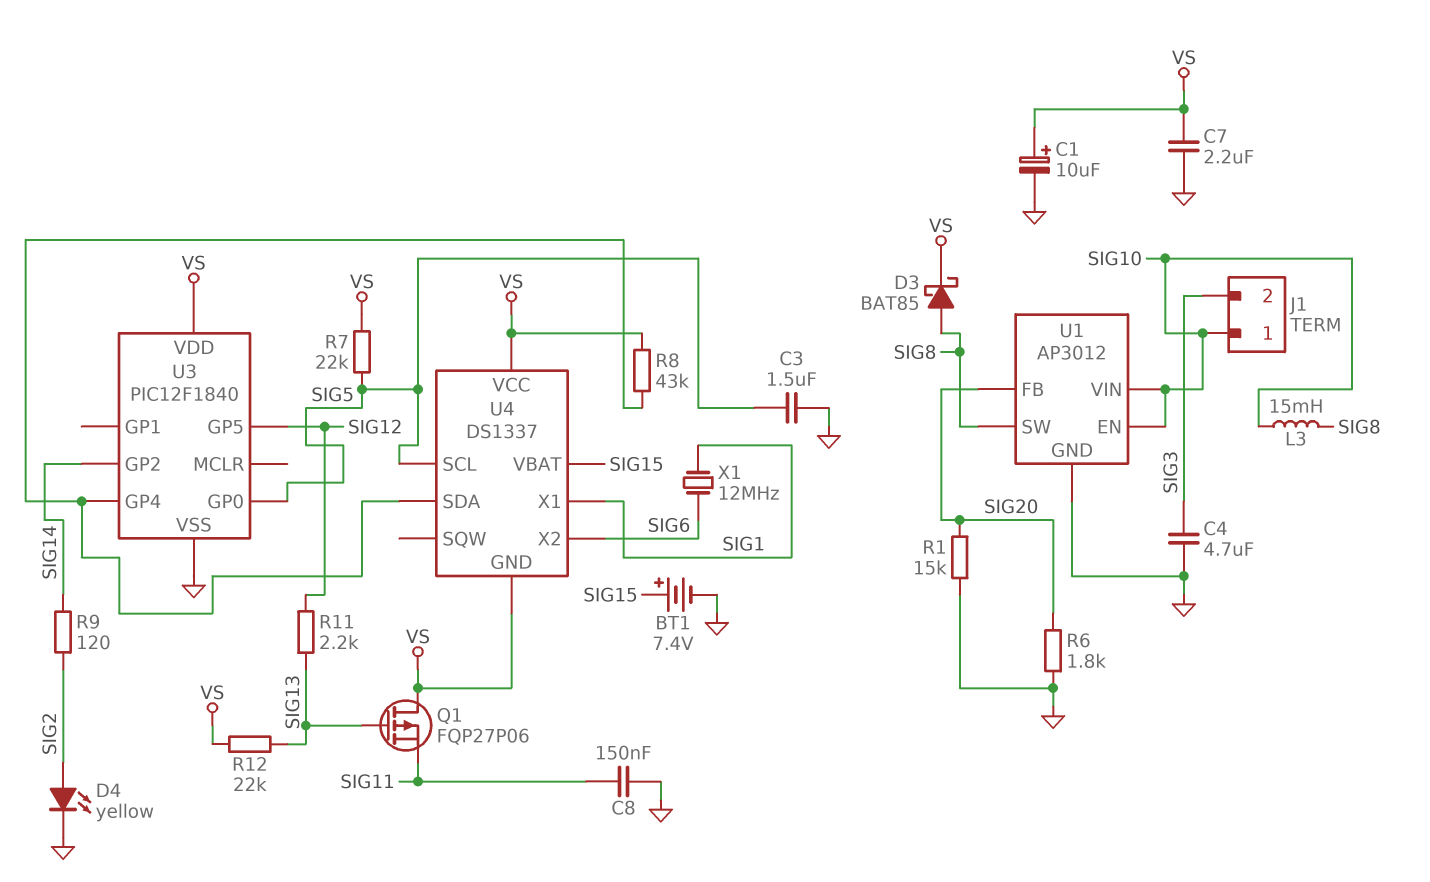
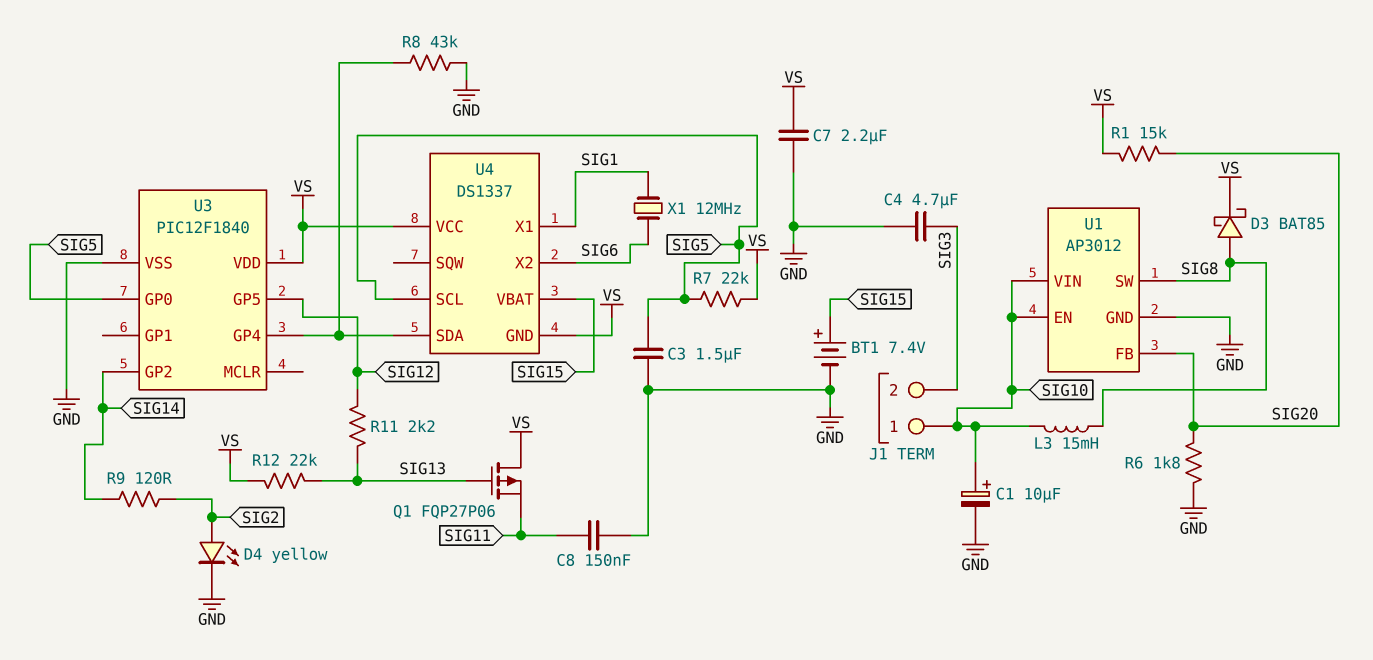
C1: 10uF (plus VS, minus GND) -> 10uF (plus SIG10, minus GND)
R1: 15k (GND, SIG20) -> 15k (SIG20, VS)
R8: 43k (U3/GP4, VS) -> 43k (GND, U3/GP4)

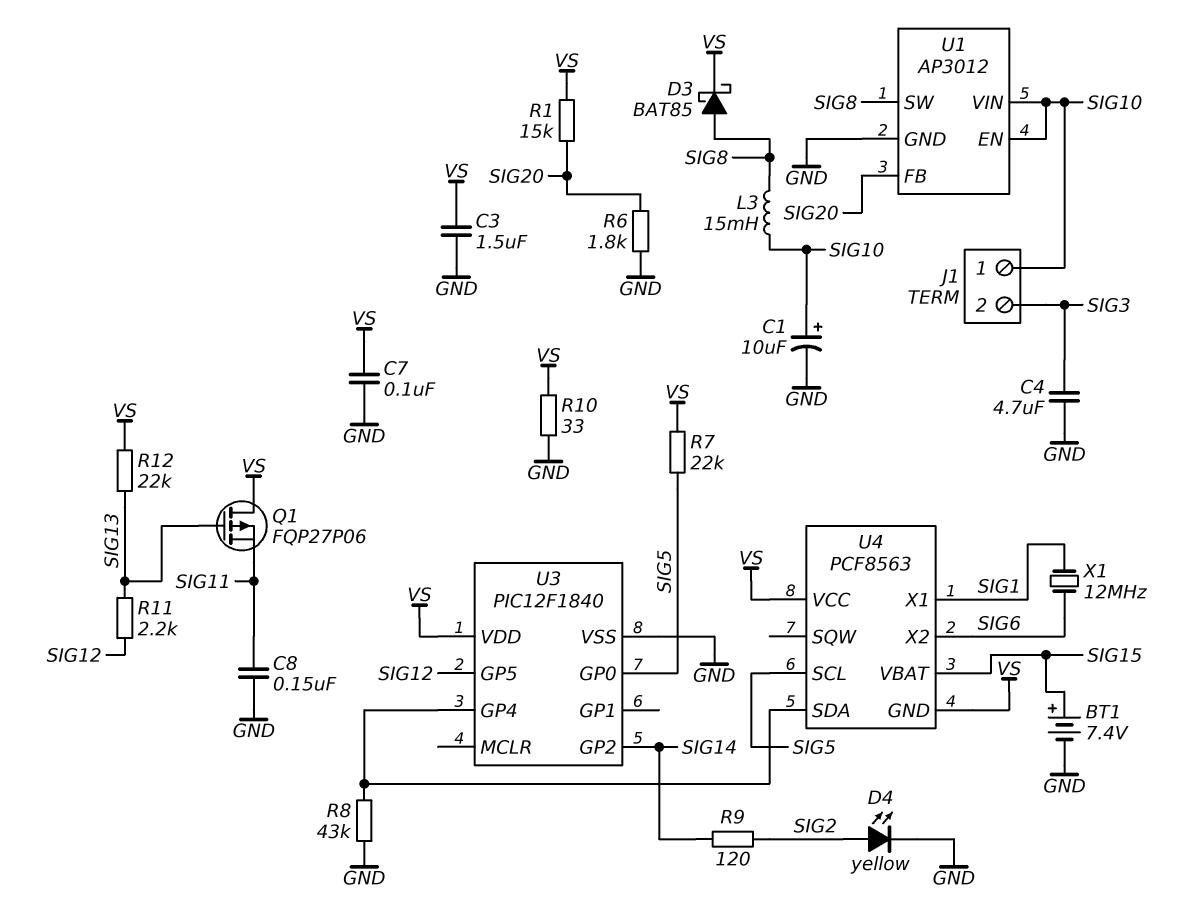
C3: 1.5uF (GND, SIG5) -> 1.5uF (GND, VS)
C7: 2.2uF (GND, VS) -> 100nF (GND, VS)
R10: none -> 33 (GND, VS)
U4: DS1337 -> PCF8563

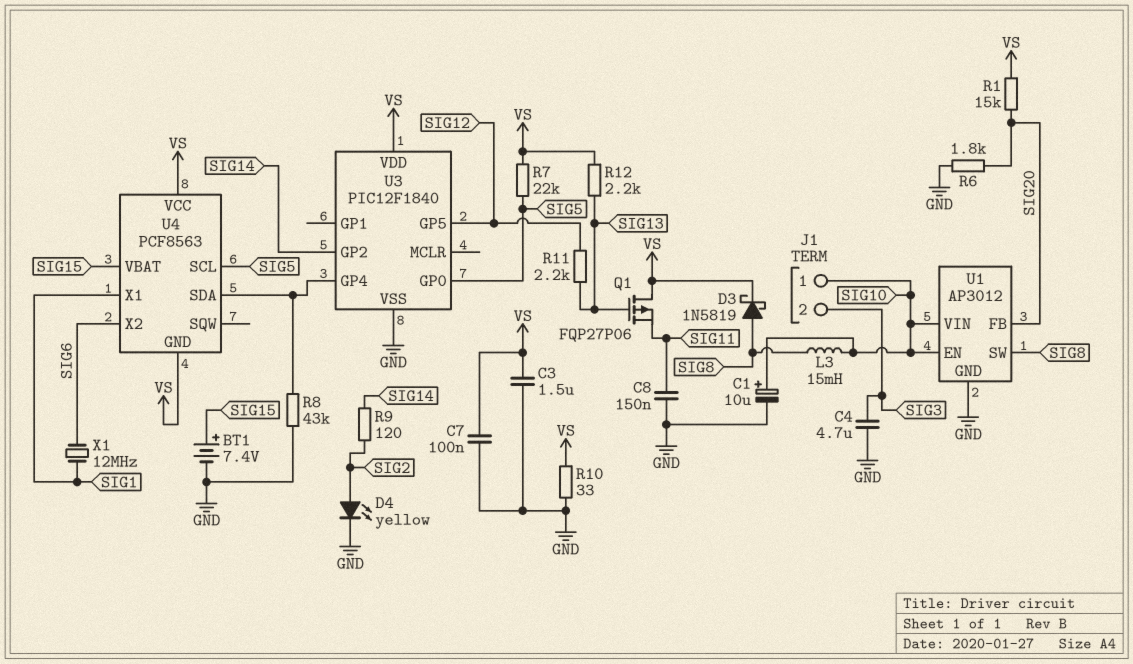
D3: schottky BAT85 (A SIG8, K VS) -> schottky 1N5819 (A SIG8, K VS)
R12: 22k (SIG13, VS) -> 2.2k (SIG13, VS)

